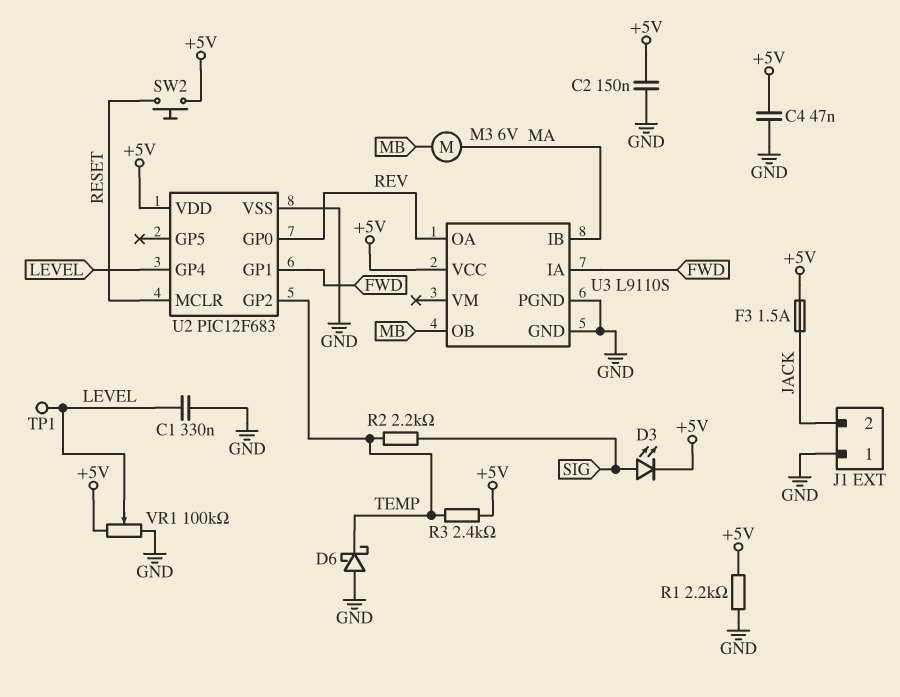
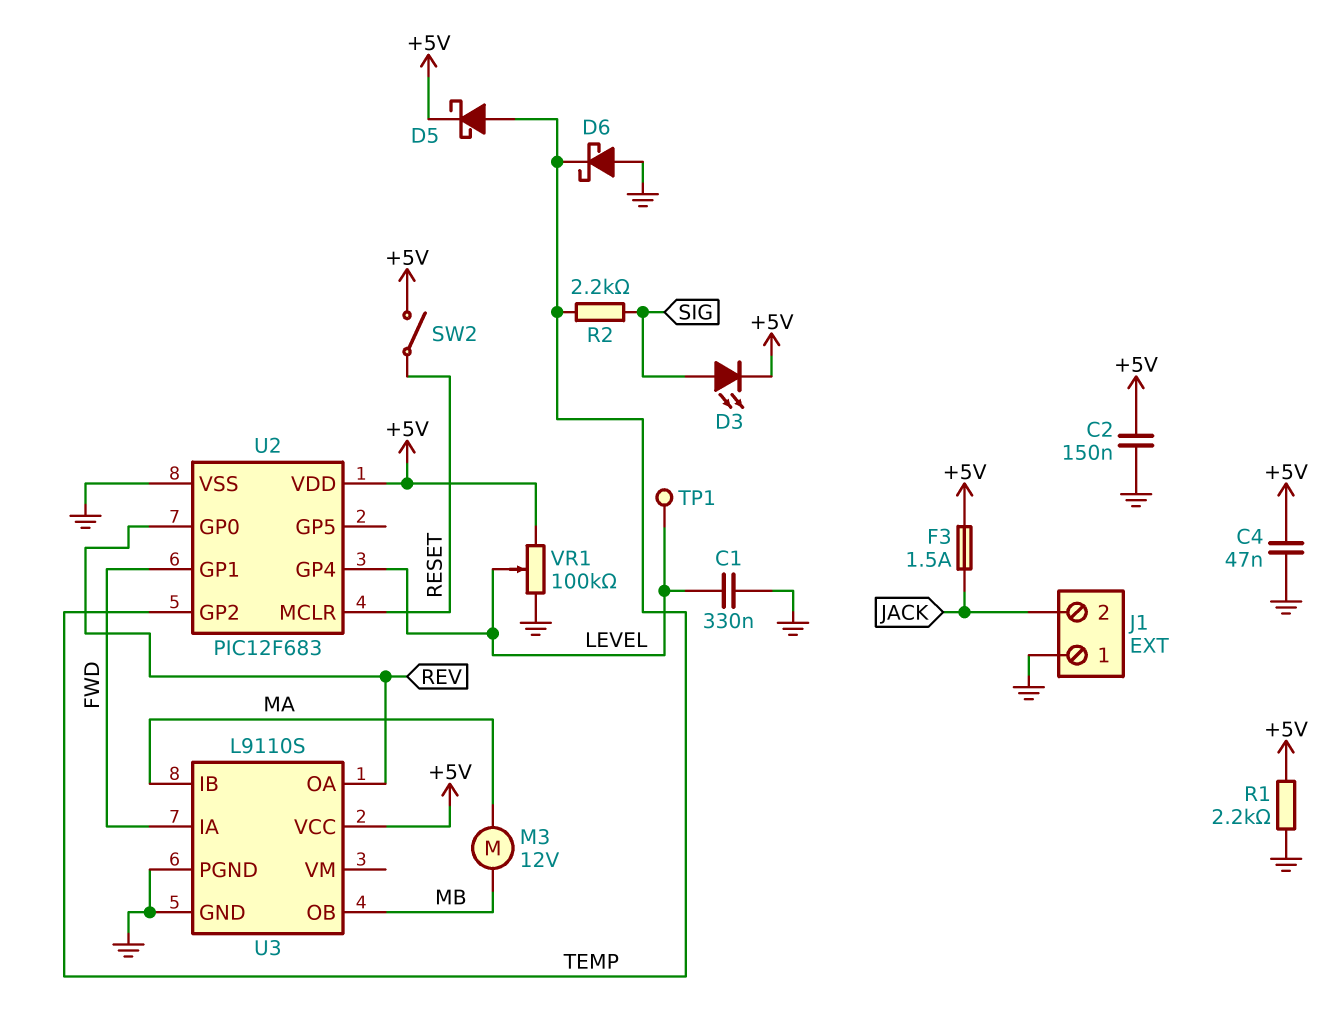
D5: none -> schottky (A TEMP, K +5V)
M3: motor 6V (MA, MB) -> motor 12V (MA, MB)
R3: 2.4k (+5V, TEMP) -> none
SW2: button (+5V, RESET) -> switch (+5V, RESET)

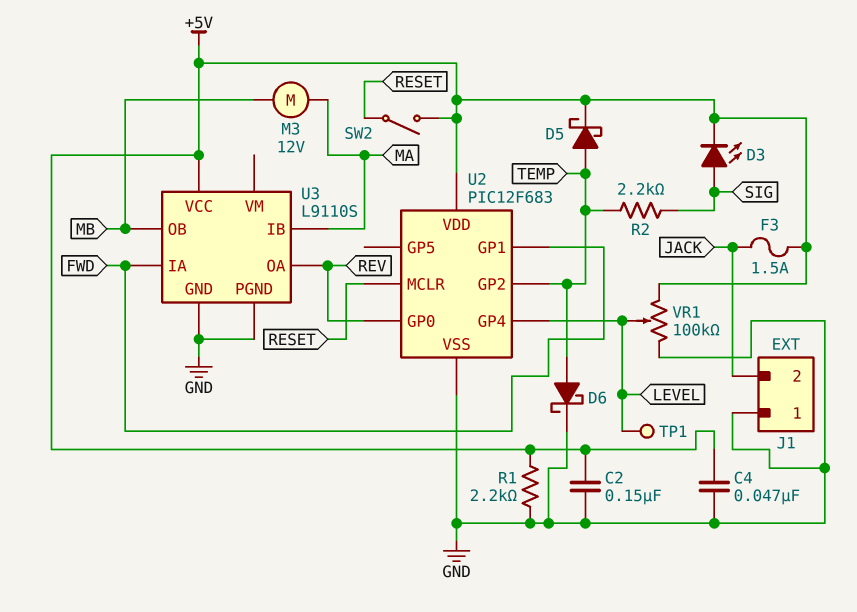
C1: 330nF (GND, LEVEL) -> none
D6: schottky (A GND, K TEMP) -> schottky (A TEMP, K GND)

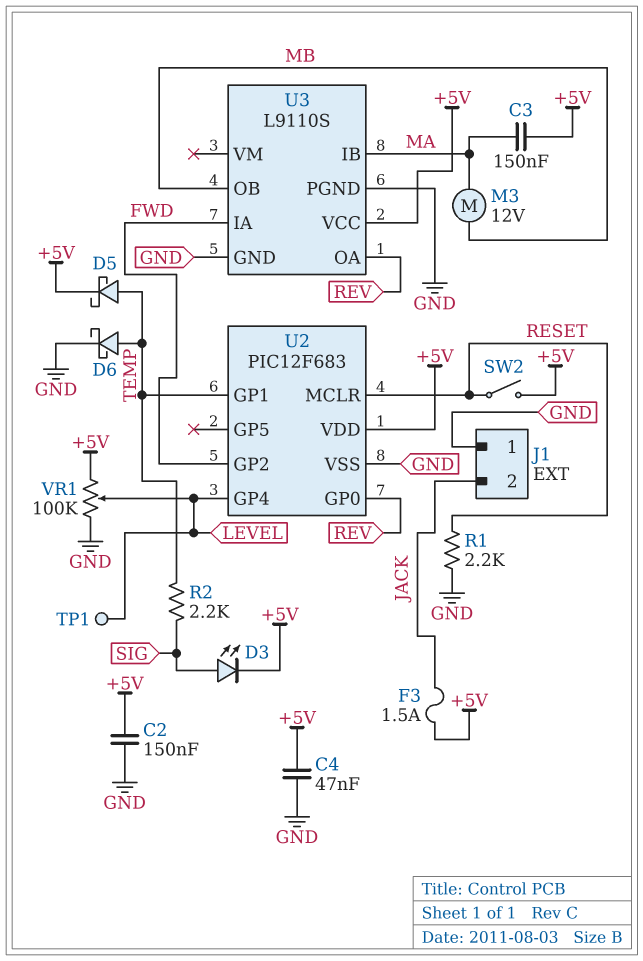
C3: none -> 150nF (+5V, MA)
R1: 2.2k (+5V, GND) -> 2.2k (GND, RESET)
U2 pin GP1: FWD -> TEMP
U2 pin GP2: TEMP -> FWD

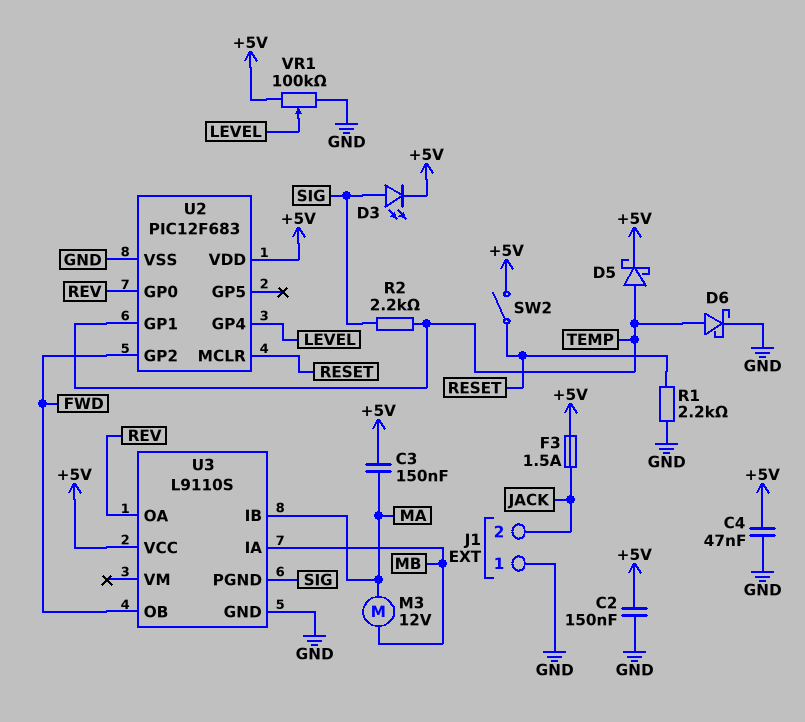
TP1: test point (LEVEL) -> none
U3 pin IA: FWD -> MB
U3 pin OB: MB -> FWD
U3 pin PGND: GND -> SIG

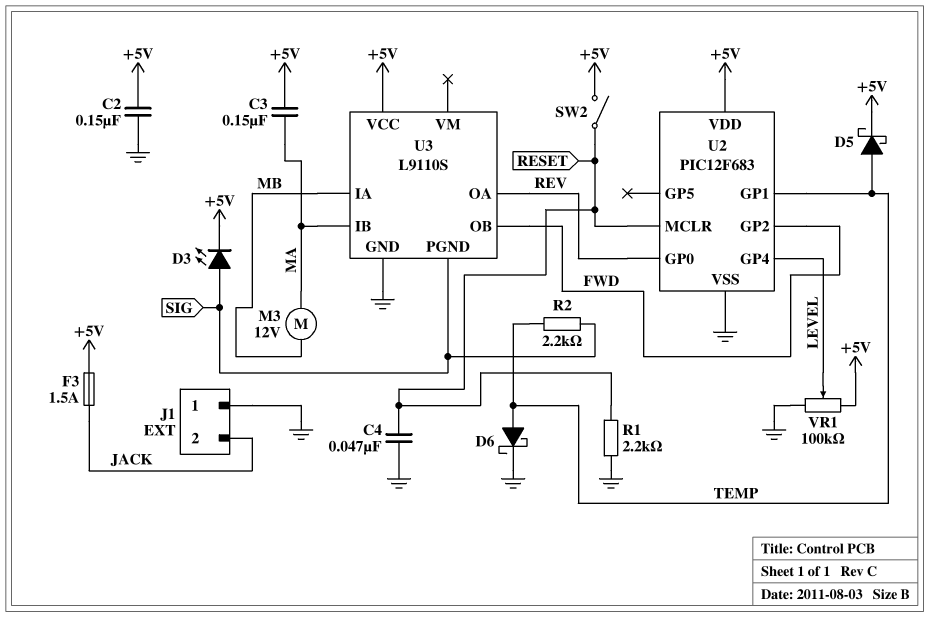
C4: 47nF (+5V, GND) -> 47nF (GND, RESET)

